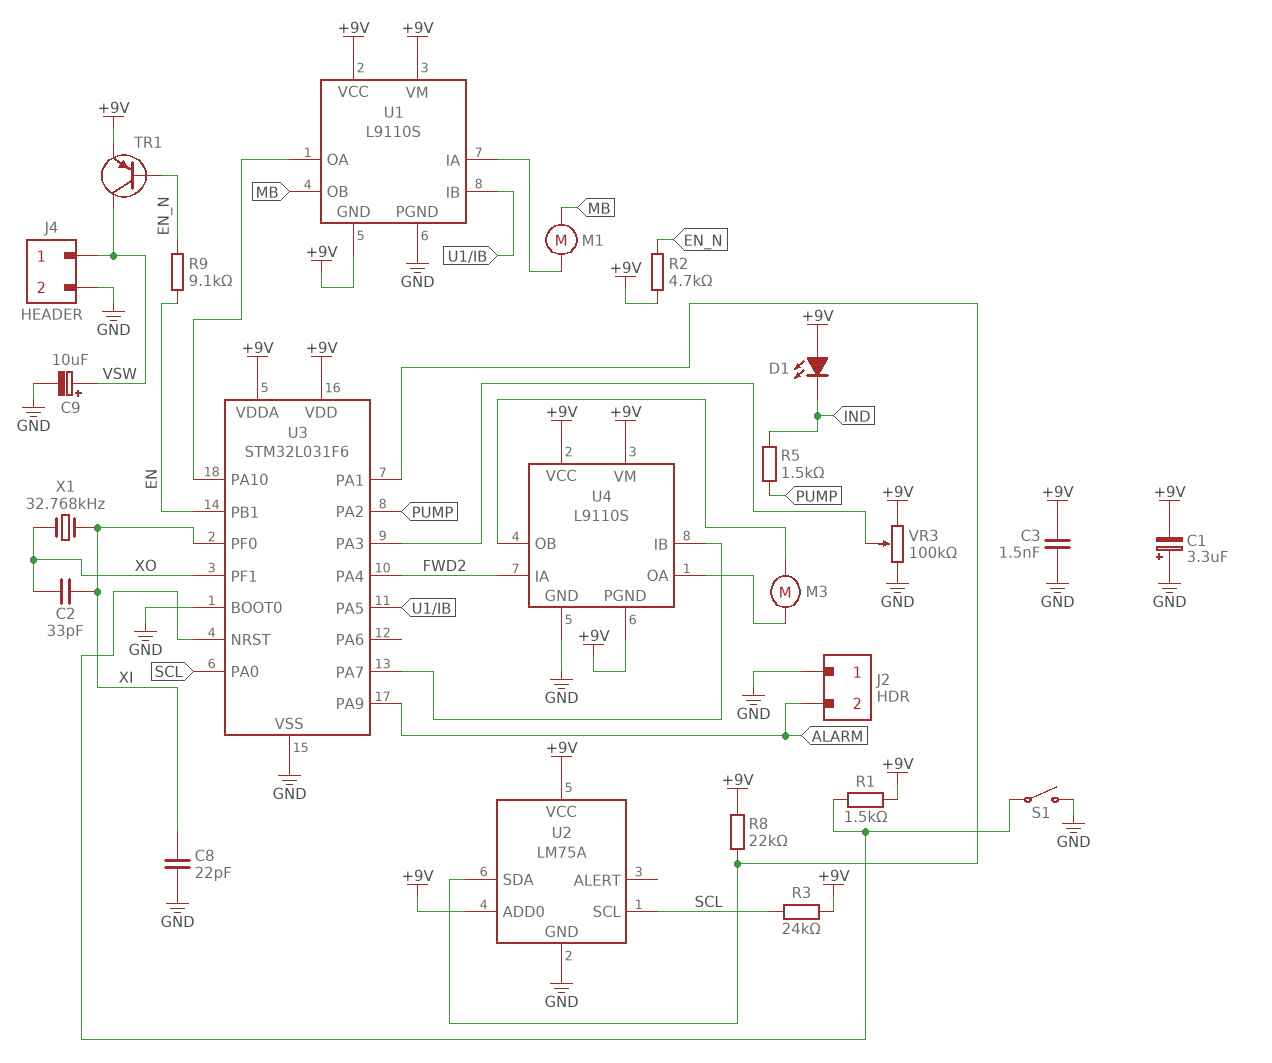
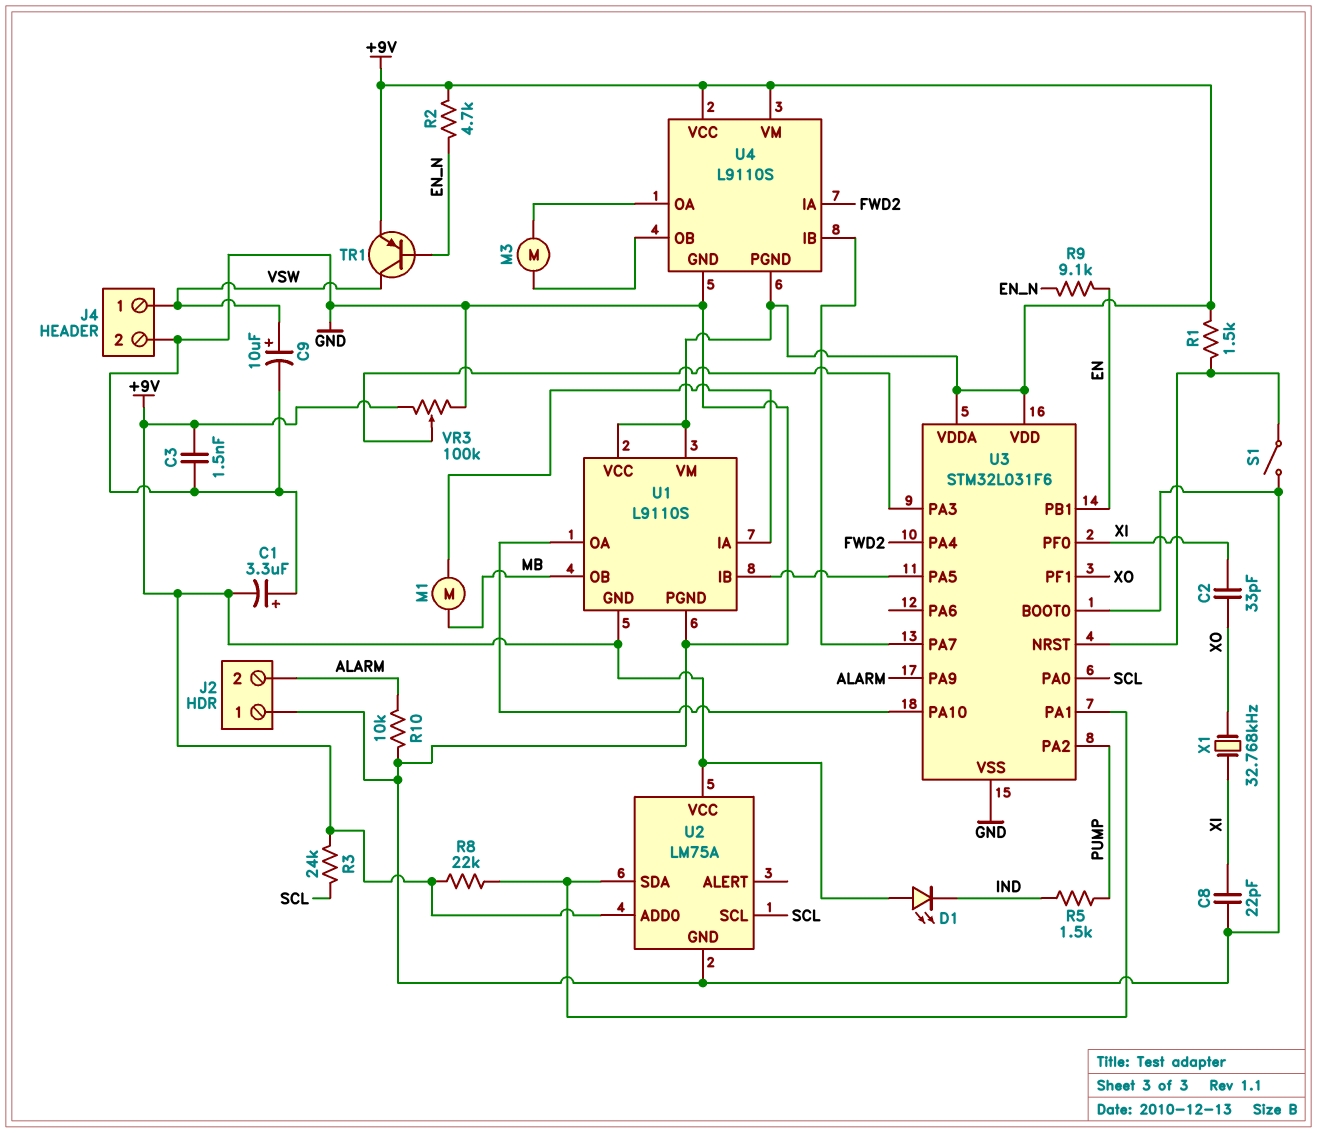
R10: none -> 10k (ALARM, GND)

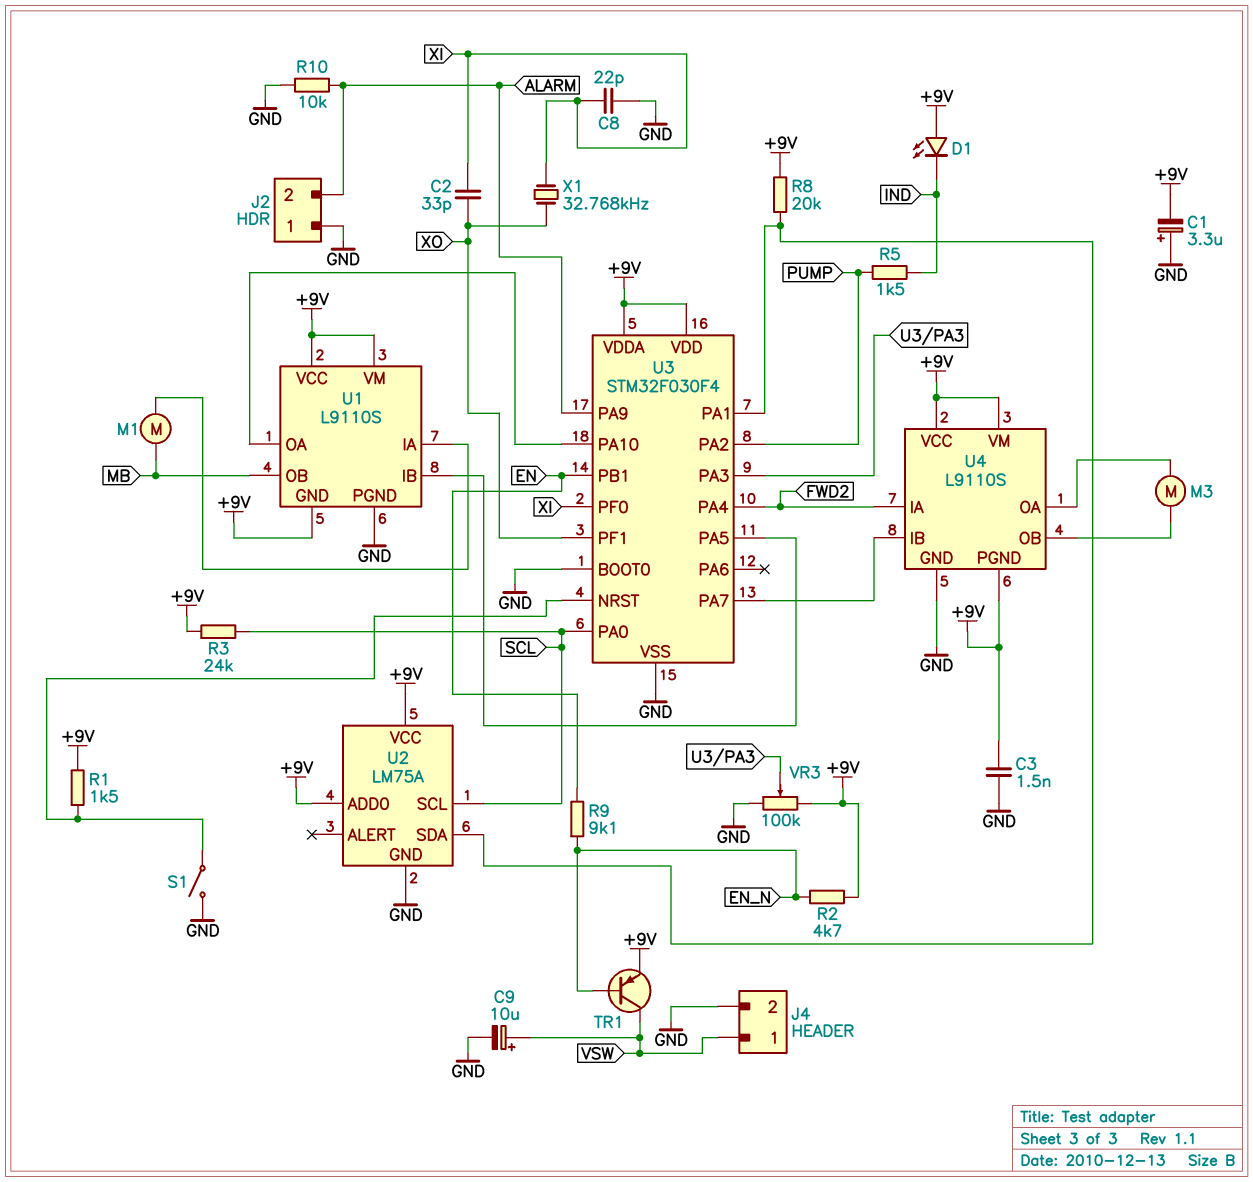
R8: 22k (+9V, U2/SDA) -> 20k (+9V, U2/SDA)
U3: STM32L031F6 -> STM32F030F4

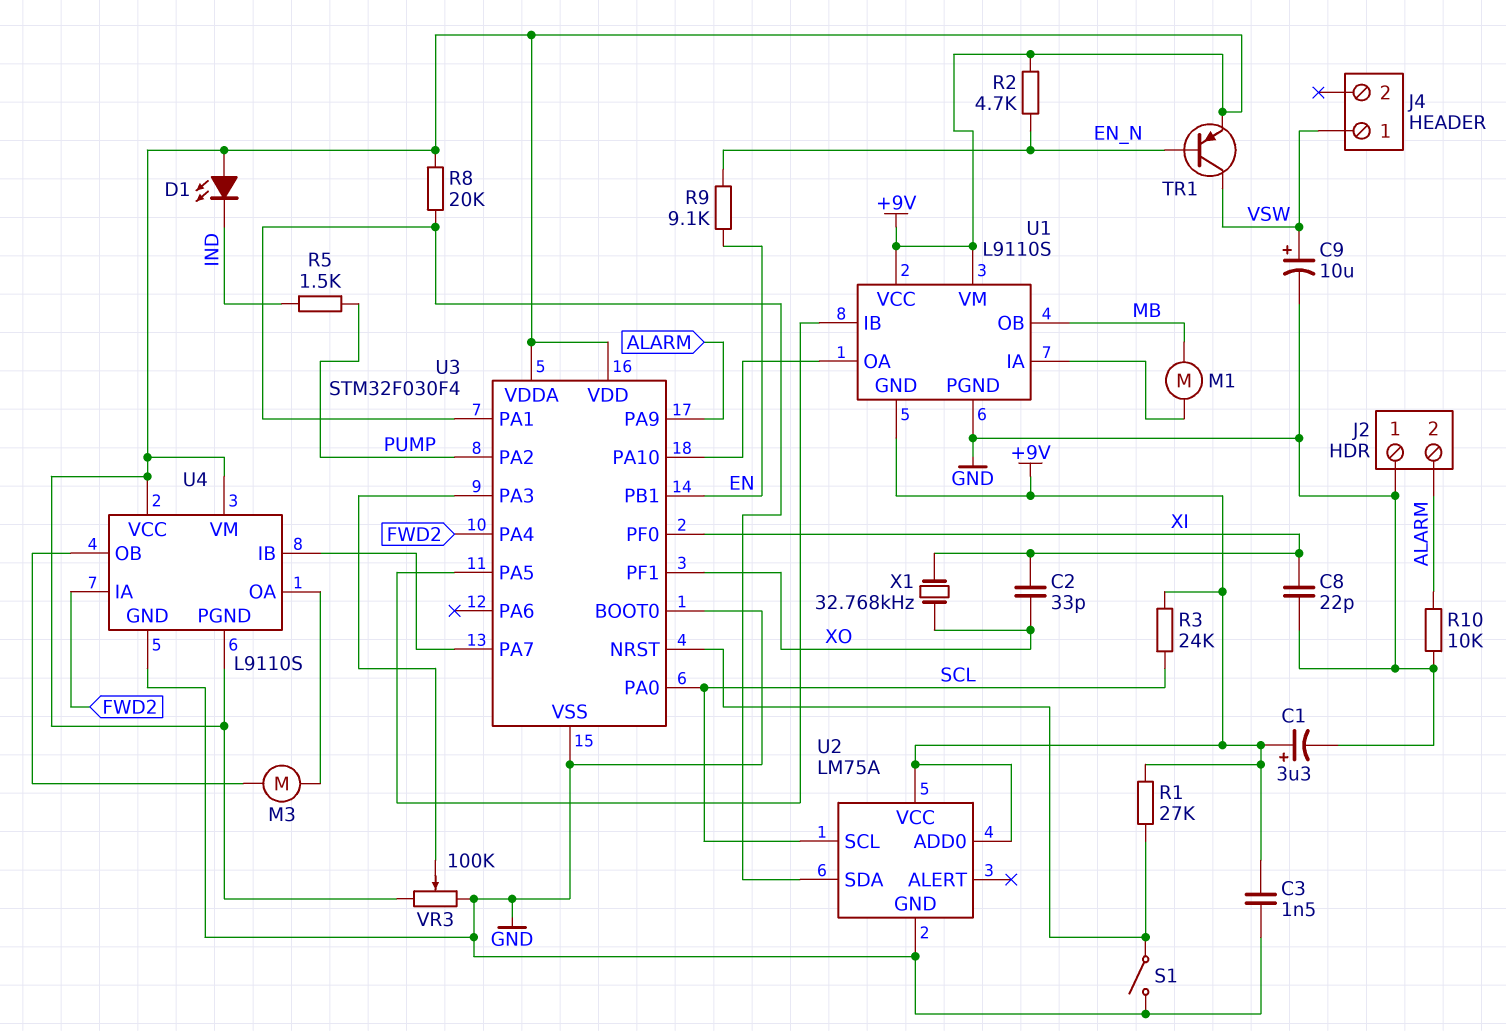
C1: 3.3uF (plus GND, minus +9V) -> 3.3uF (plus +9V, minus GND)
J4 pin 2: GND -> none
R1: 1.5k (+9V, U3/NRST) -> 27k (+9V, U3/NRST)

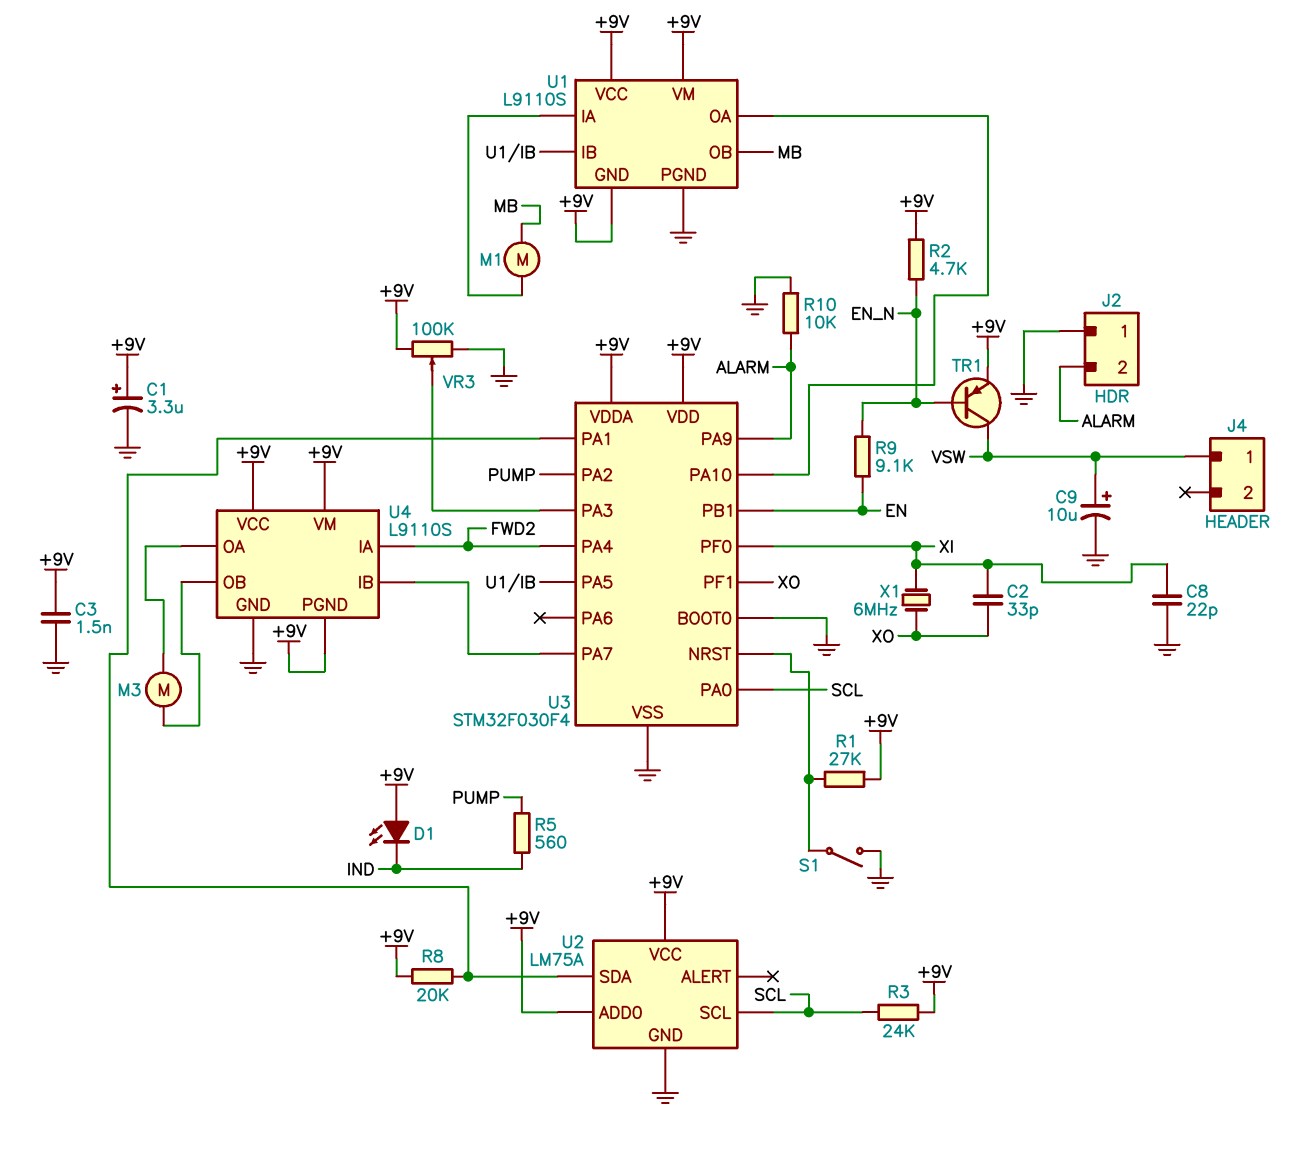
R5: 1.5k (IND, PUMP) -> 560 (IND, PUMP)
X1: 32.768kHz (XI, XO) -> 6MHz (XI, XO)

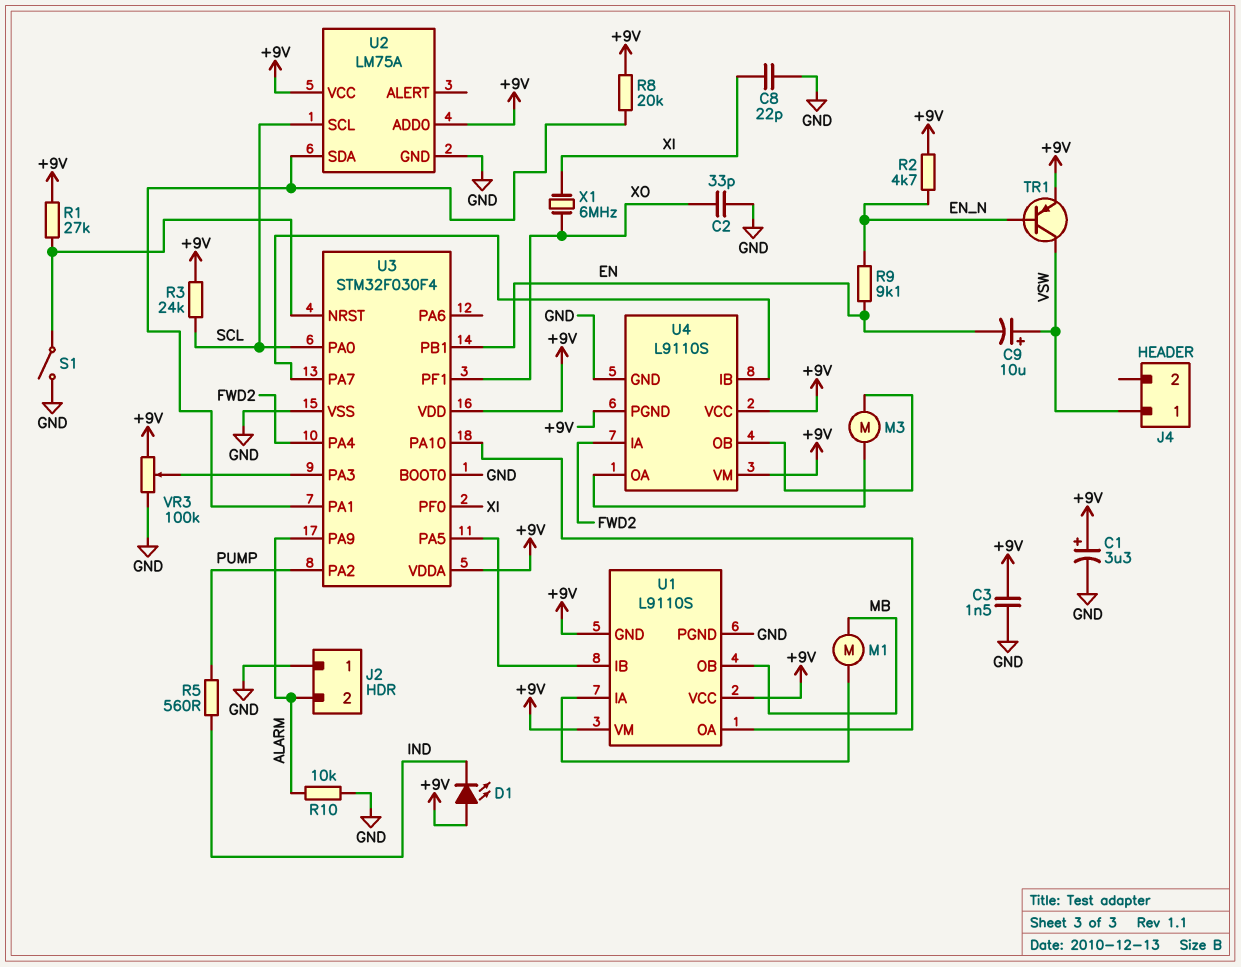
C2: 33pF (XI, XO) -> 33pF (GND, XO)
C9: 10uF (plus VSW, minus GND) -> 10uF (plus VSW, minus EN)

